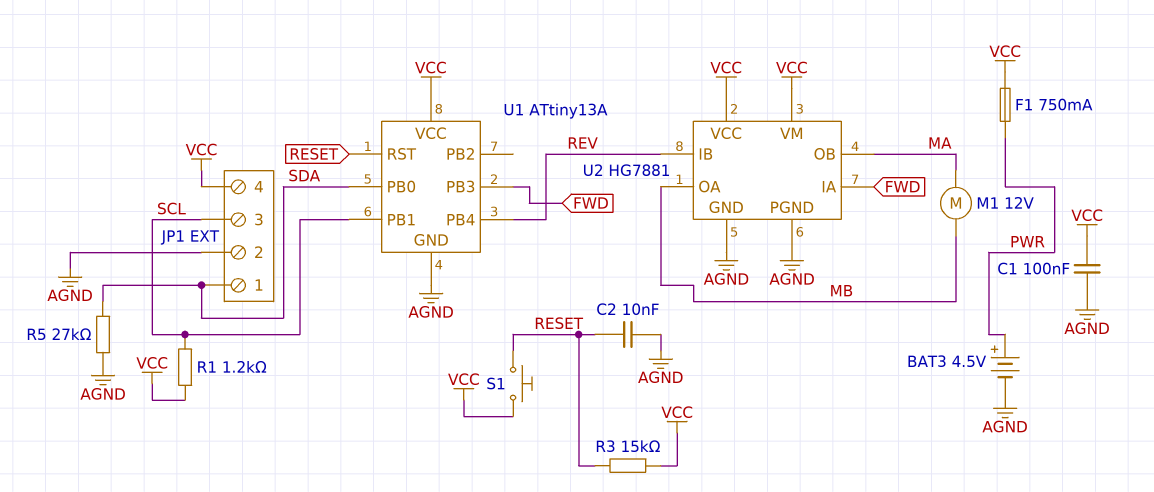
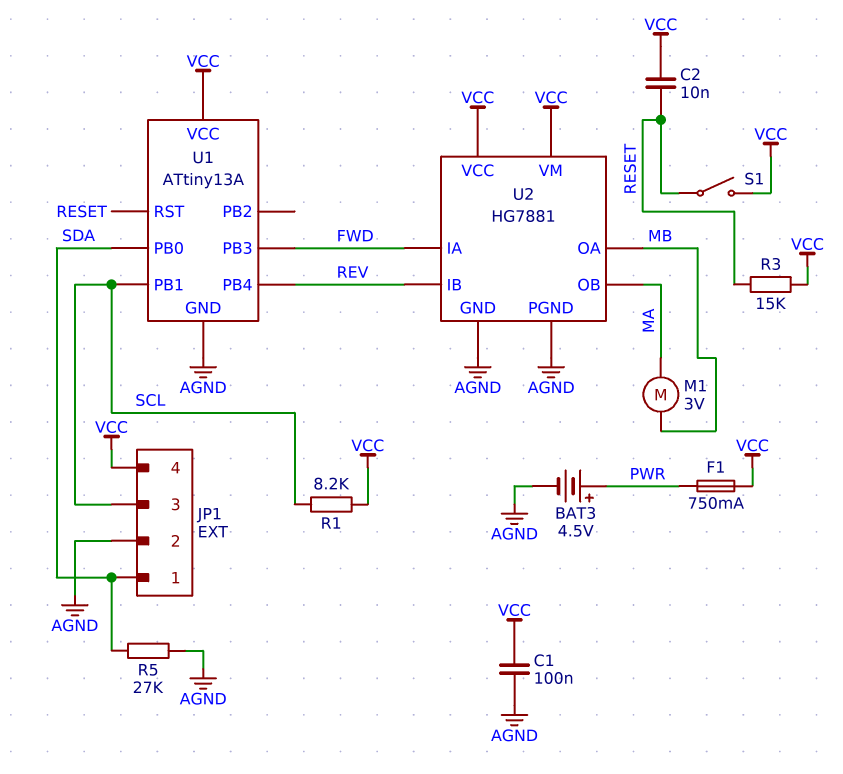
C2: 10nF (AGND, RESET) -> 10nF (RESET, VCC)
M1: motor 12V (MA, MB) -> motor 3V (MA, MB)
R1: 1.2k (SCL, VCC) -> 8.2k (SCL, VCC)
S1: button (RESET, VCC) -> switch (RESET, VCC)

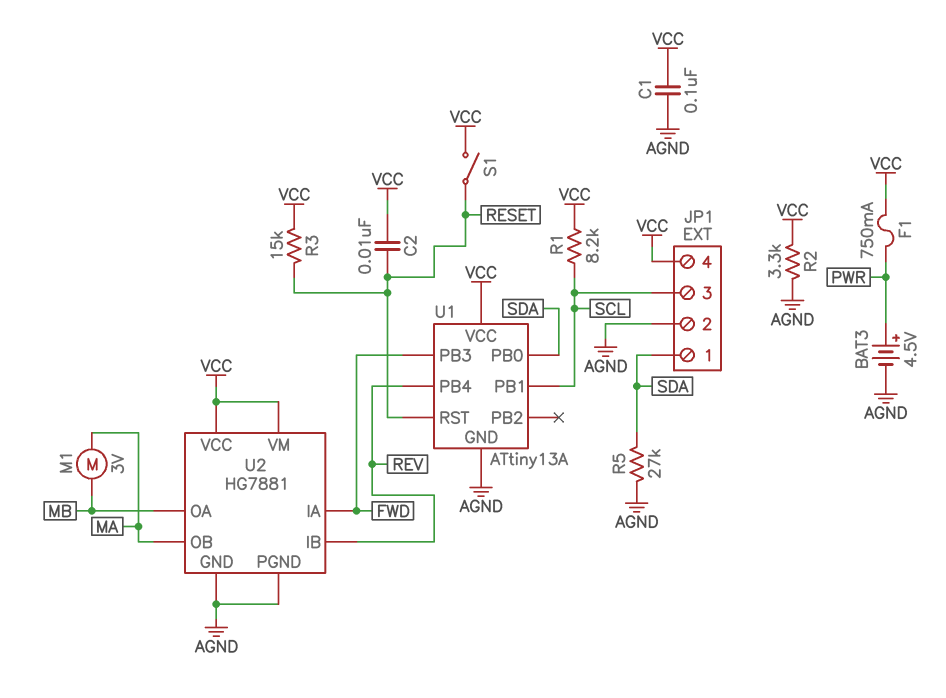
R2: none -> 3.3k (AGND, VCC)

